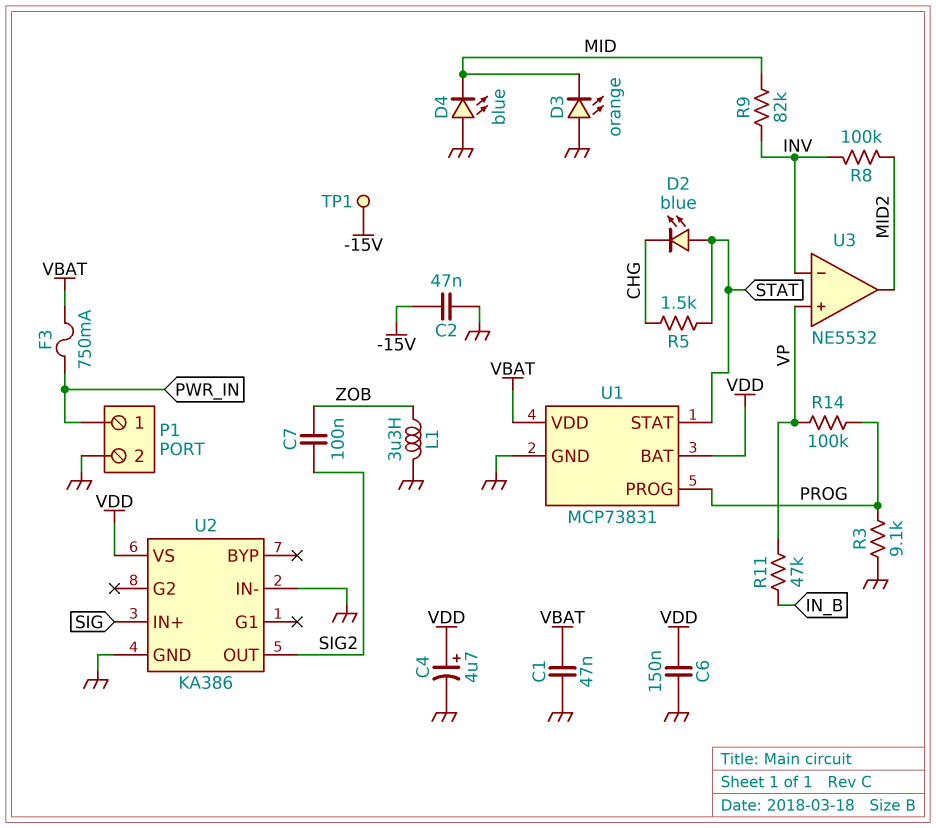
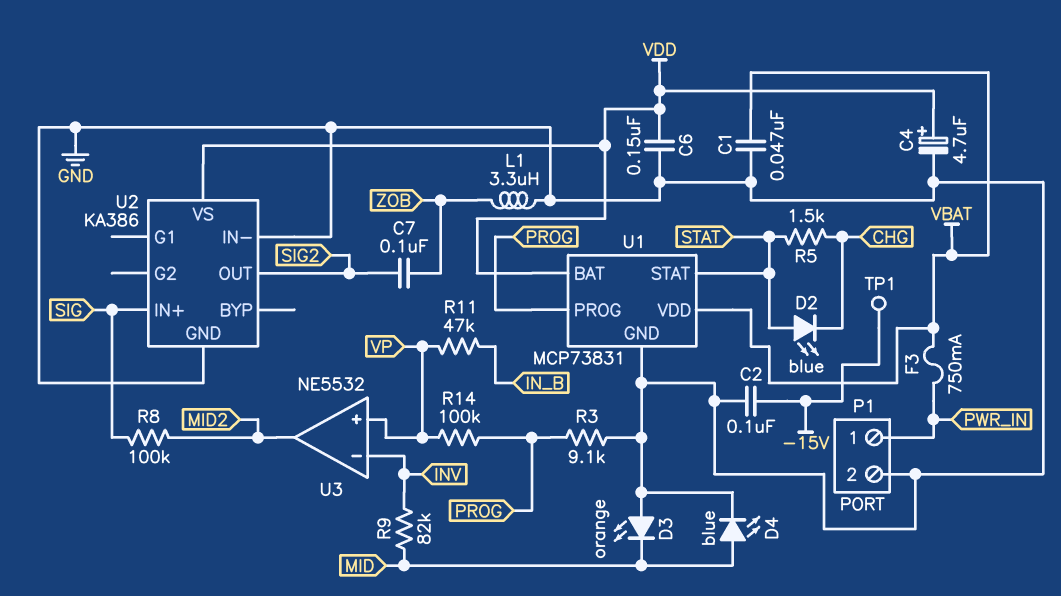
C2: 47nF (-15V, GND) -> 100nF (-15V, GND)
D4: LED blue (A GND, K MID) -> LED blue (A MID, K GND)
R8: 100k (INV, MID2) -> 100k (MID2, SIG)

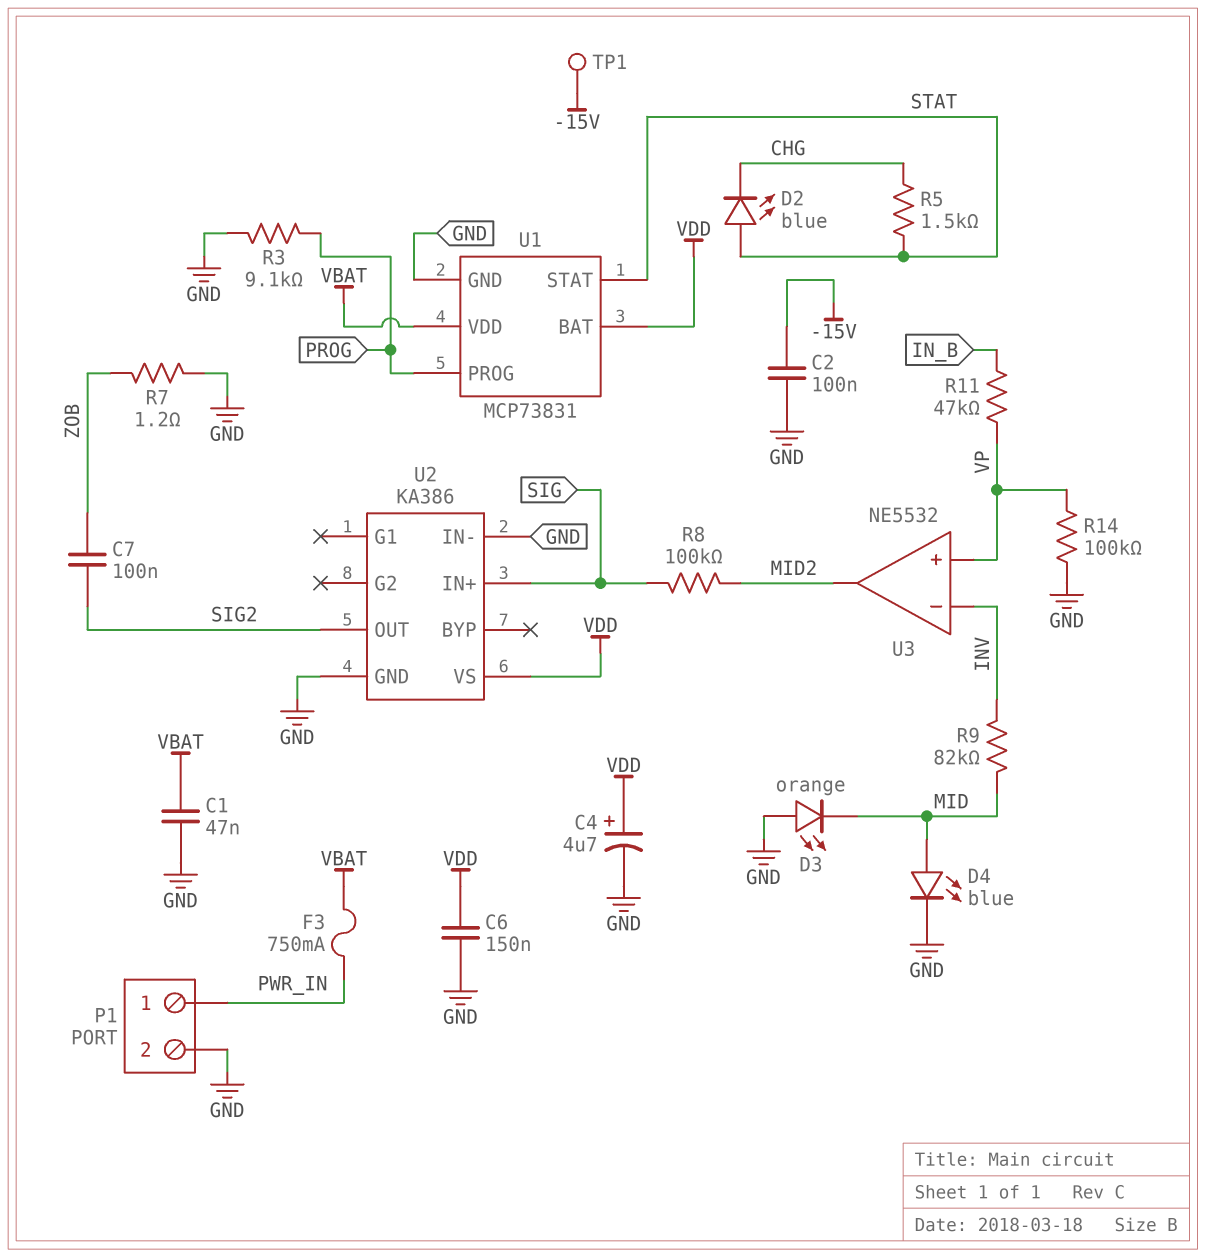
L1: 3.3uH (GND, ZOB) -> none
R7: none -> 1.2 (GND, ZOB)
R14: 100k (PROG, VP) -> 100k (GND, VP)

